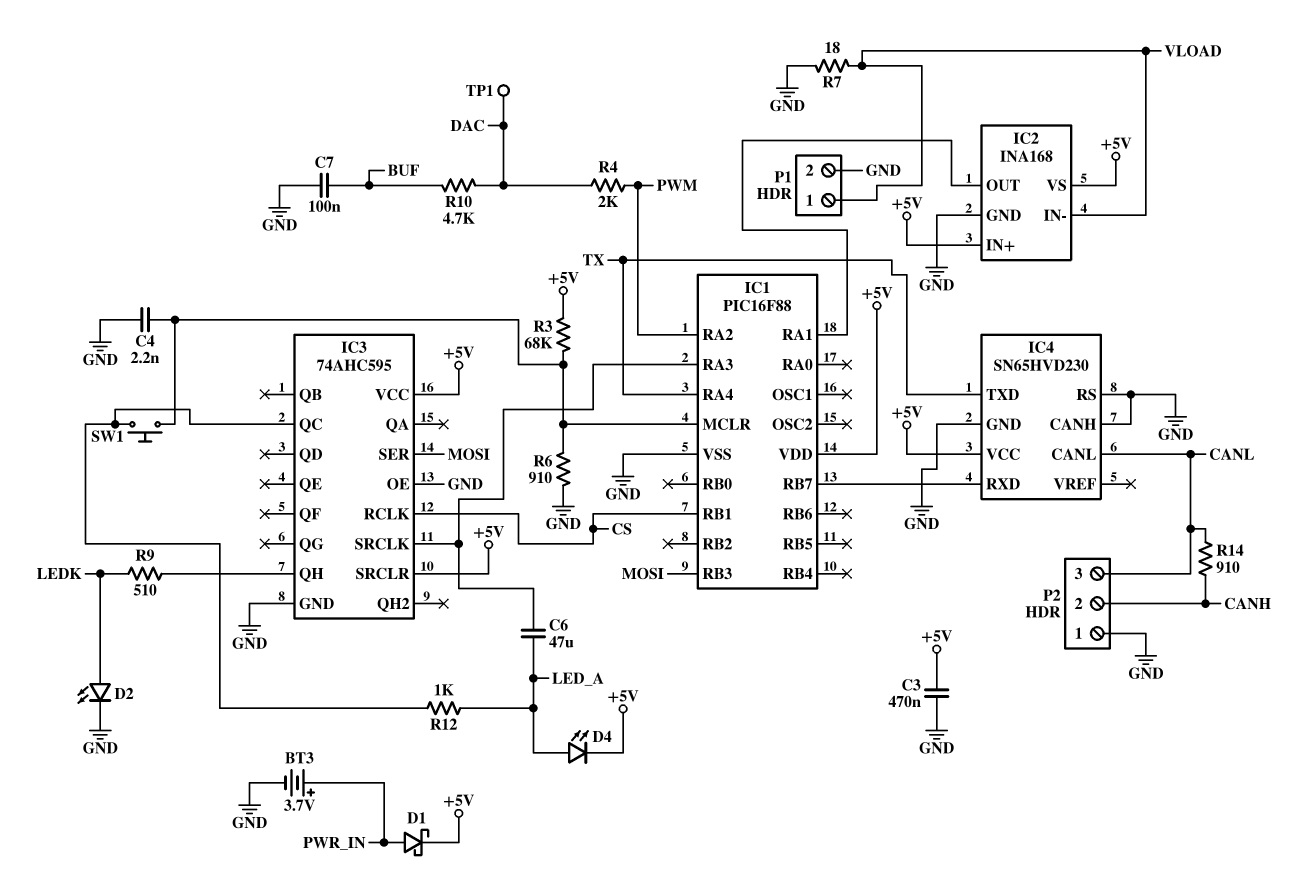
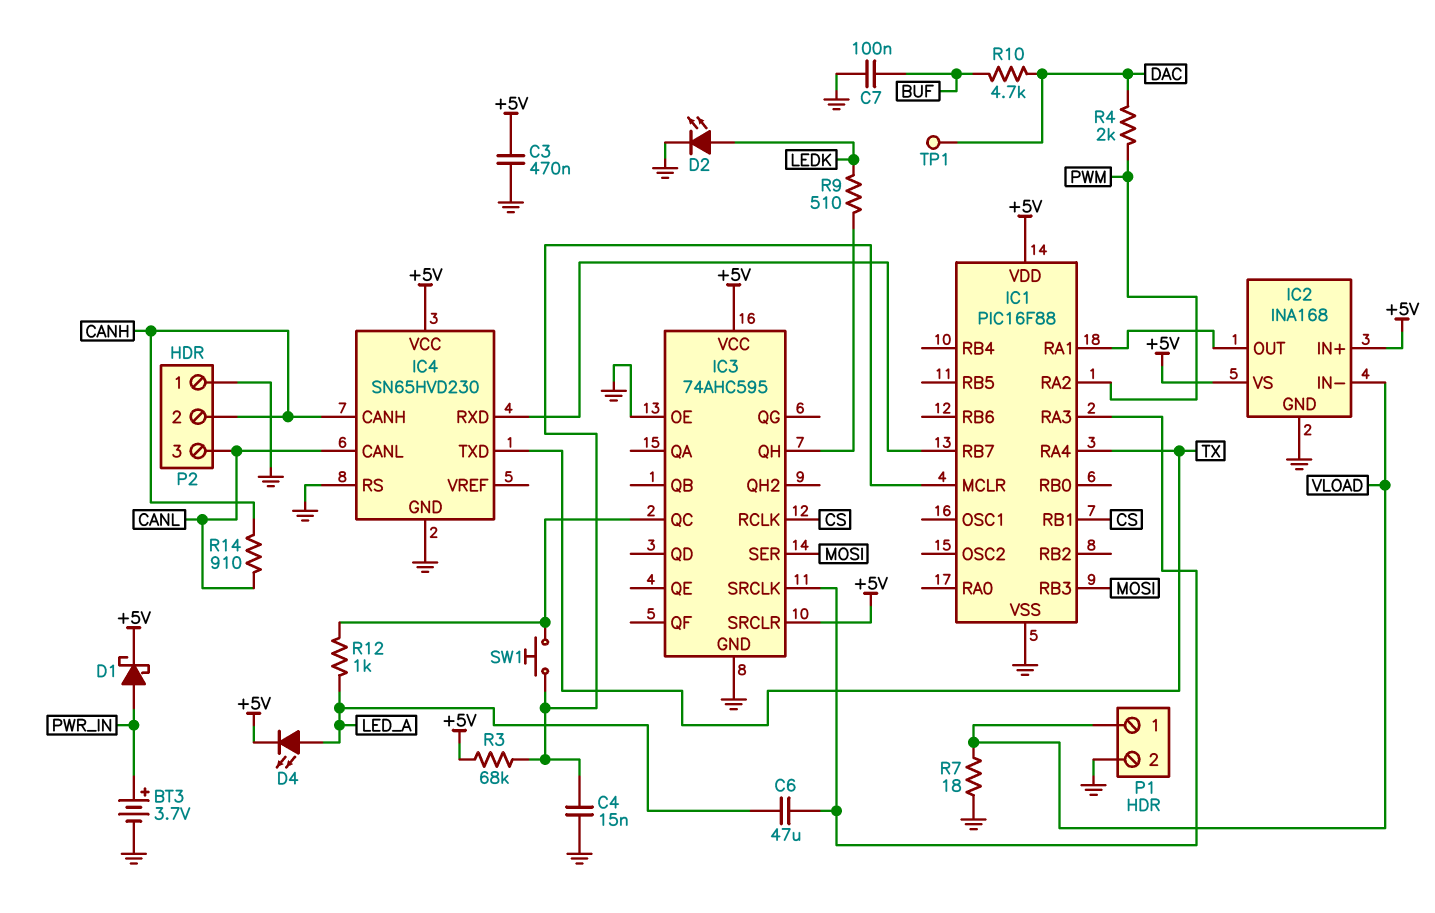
C4: 2.2nF (GND, IC1/MCLR) -> 15nF (GND, IC1/MCLR)
IC4 pin CANH: GND -> CANH
R6: 910 (GND, IC1/MCLR) -> none

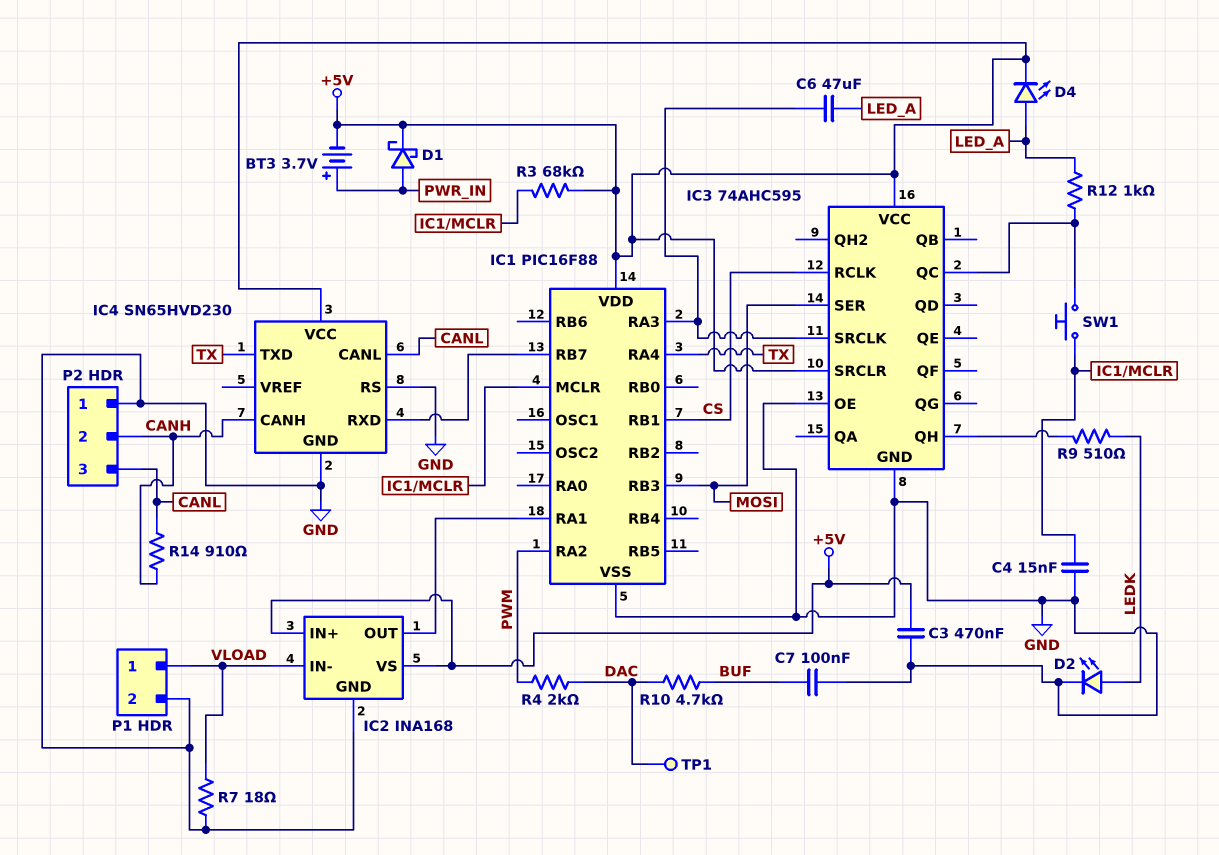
BT3: 3.7V (plus PWR_IN, minus GND) -> 3.7V (plus PWR_IN, minus +5V)

